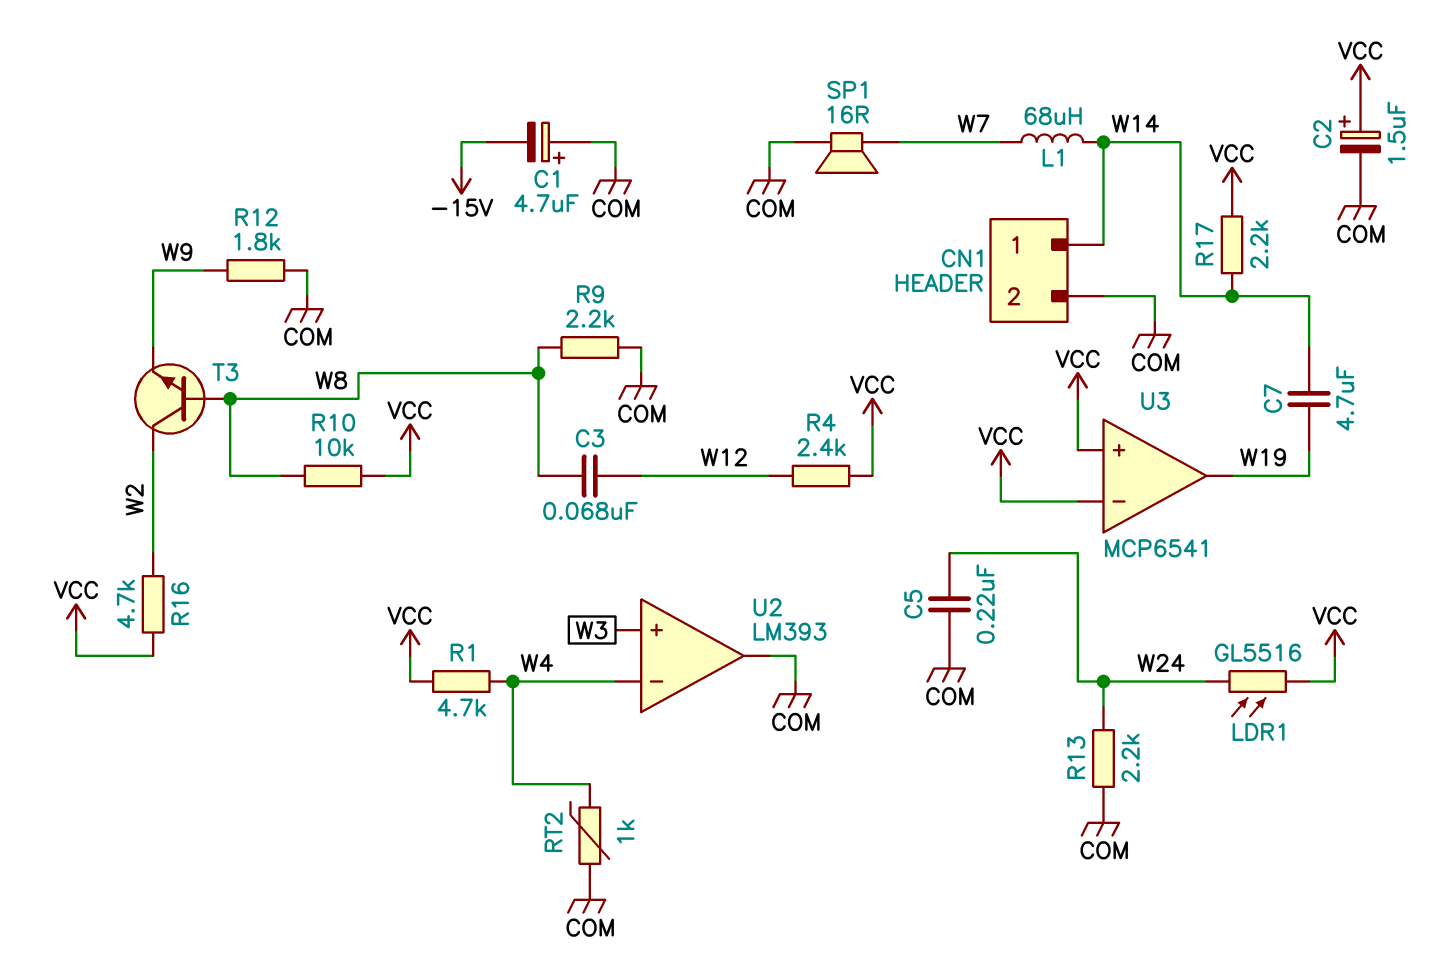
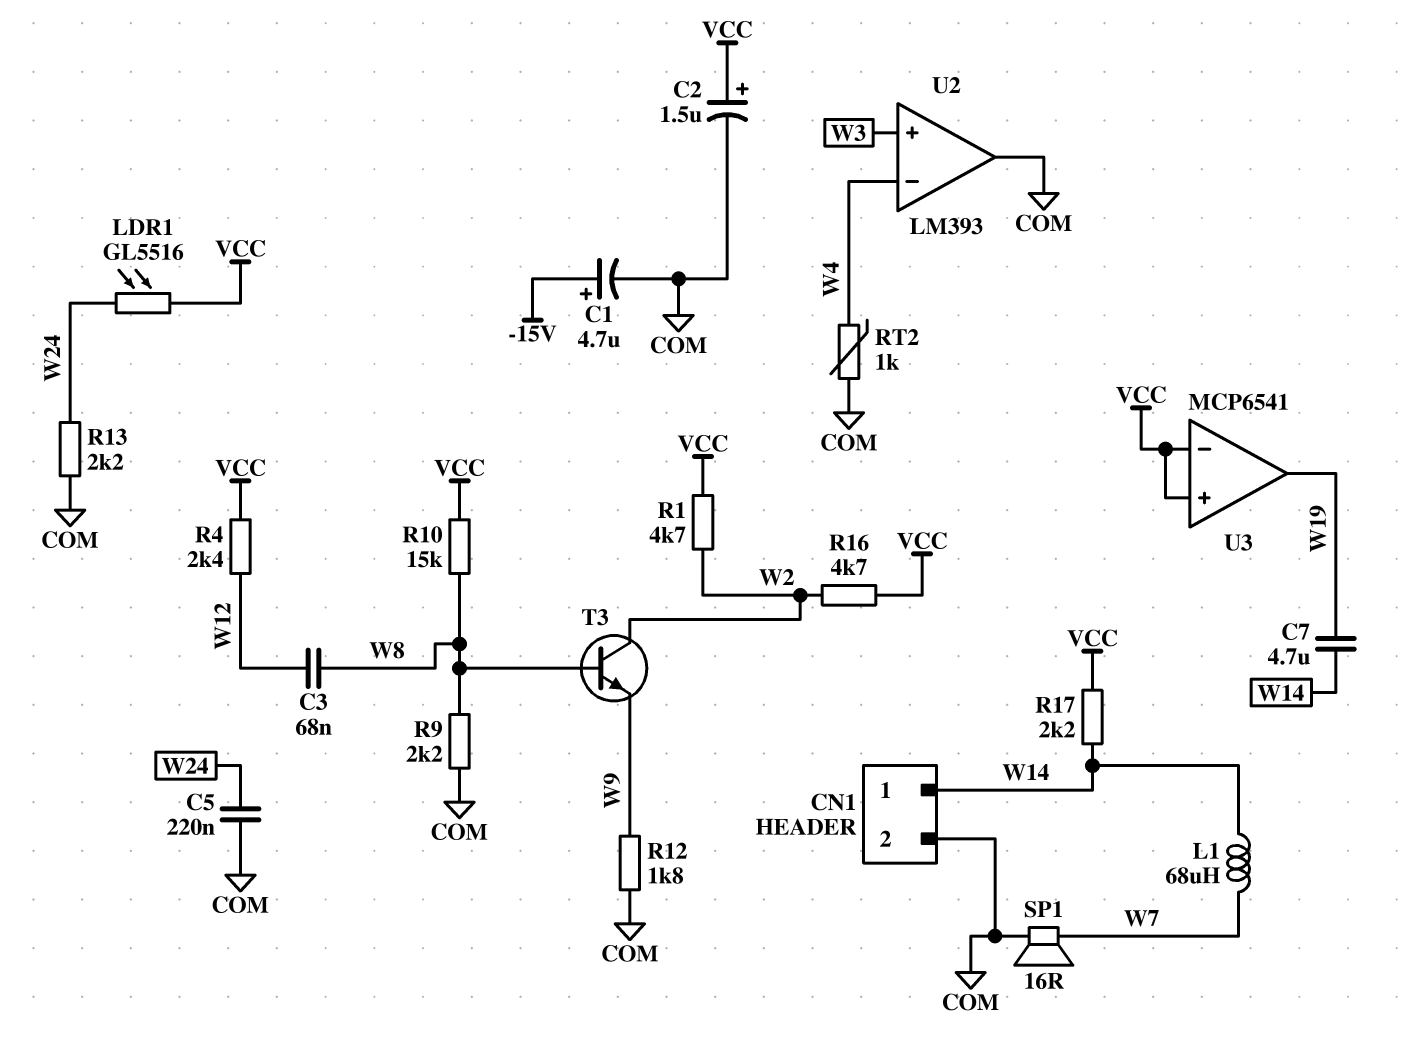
C1: 4.7uF (plus COM, minus -15V) -> 4.7uF (plus -15V, minus COM)
R1: 4.7k (VCC, W4) -> 4.7k (VCC, W2)
R10: 10k (VCC, W8) -> 15k (VCC, W8)

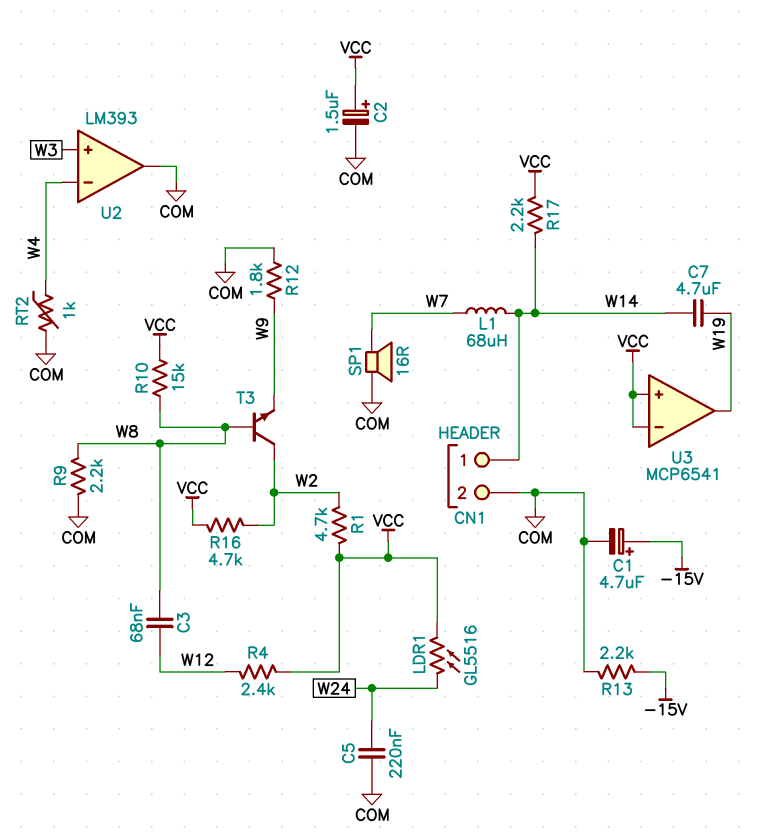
R13: 2.2k (COM, W24) -> 2.2k (-15V, COM)

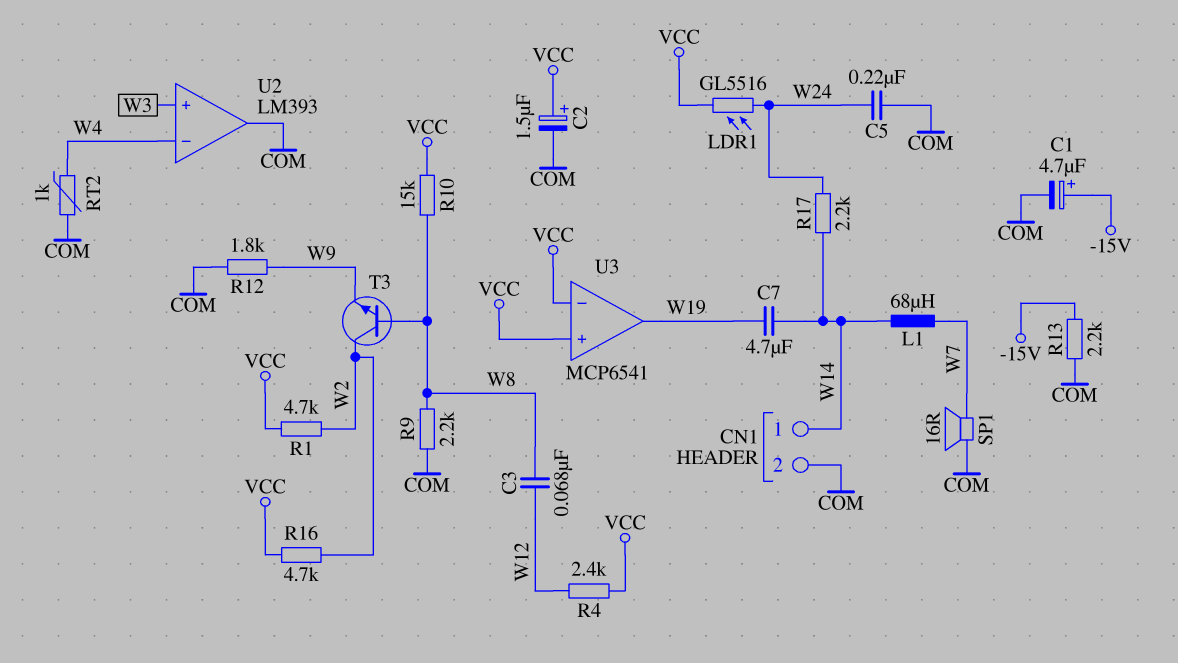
R17: 2.2k (VCC, W14) -> 2.2k (W14, W24)

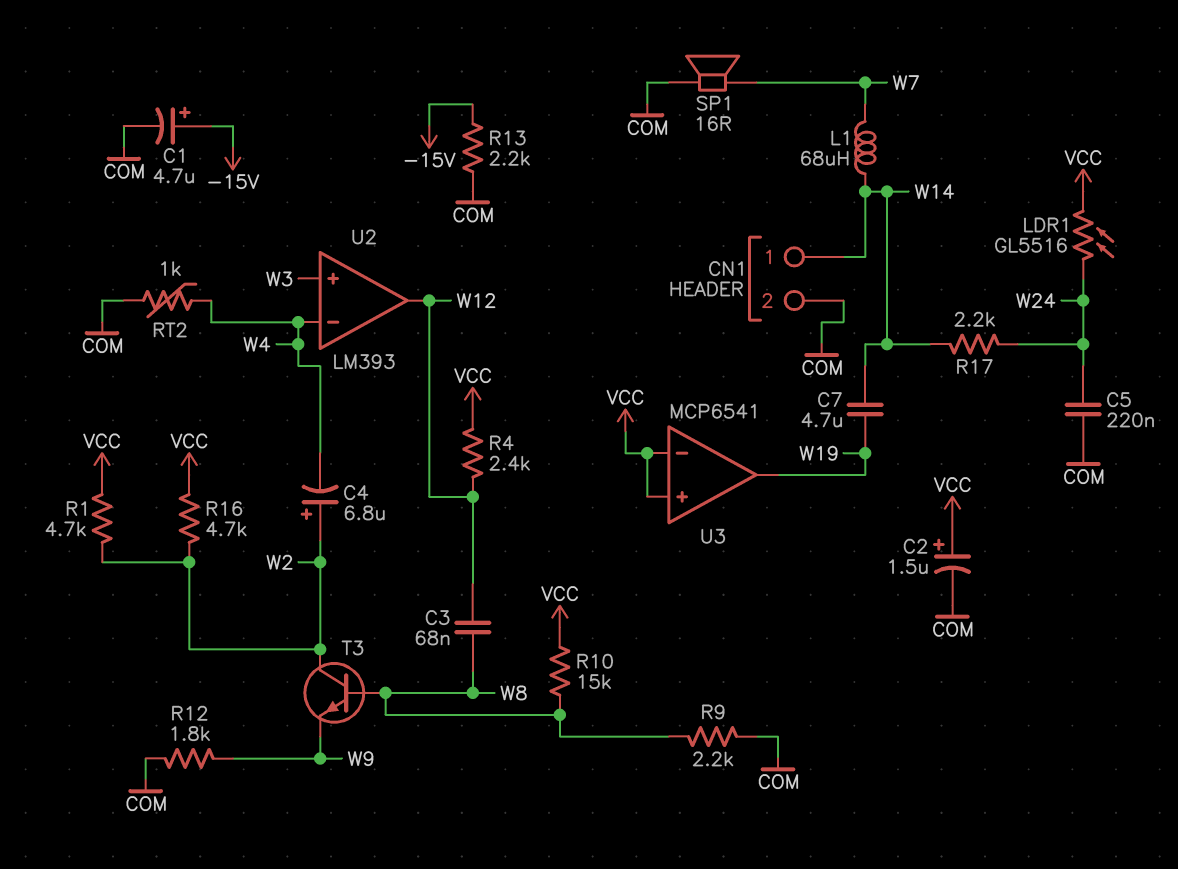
C4: none -> 6.8uF (plus W2, minus W4)
U2 pin out: COM -> W12

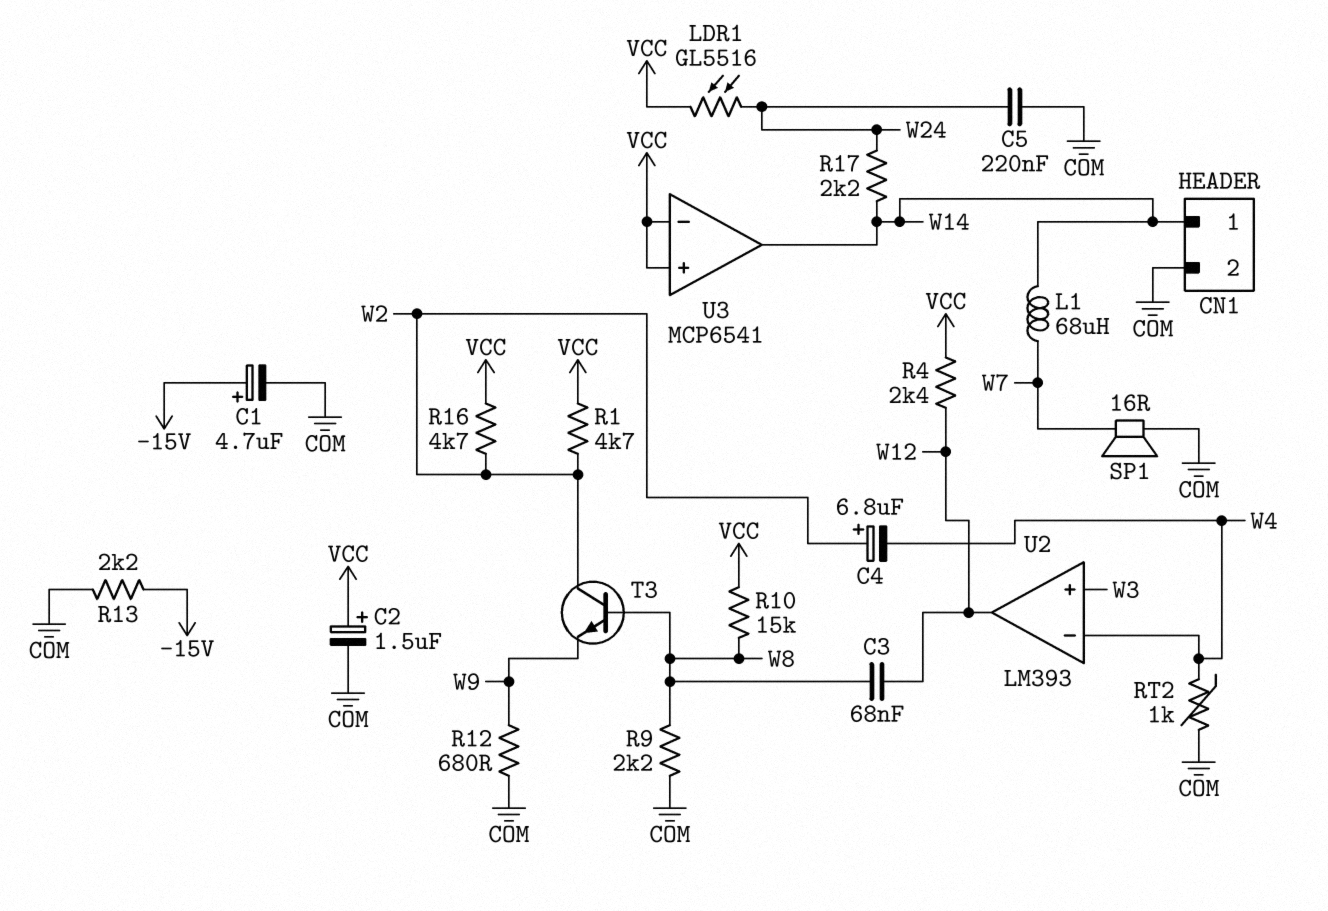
C7: 4.7uF (W14, W19) -> none
R12: 1.8k (COM, W9) -> 680 (COM, W9)
U3 pin out: W19 -> W14

